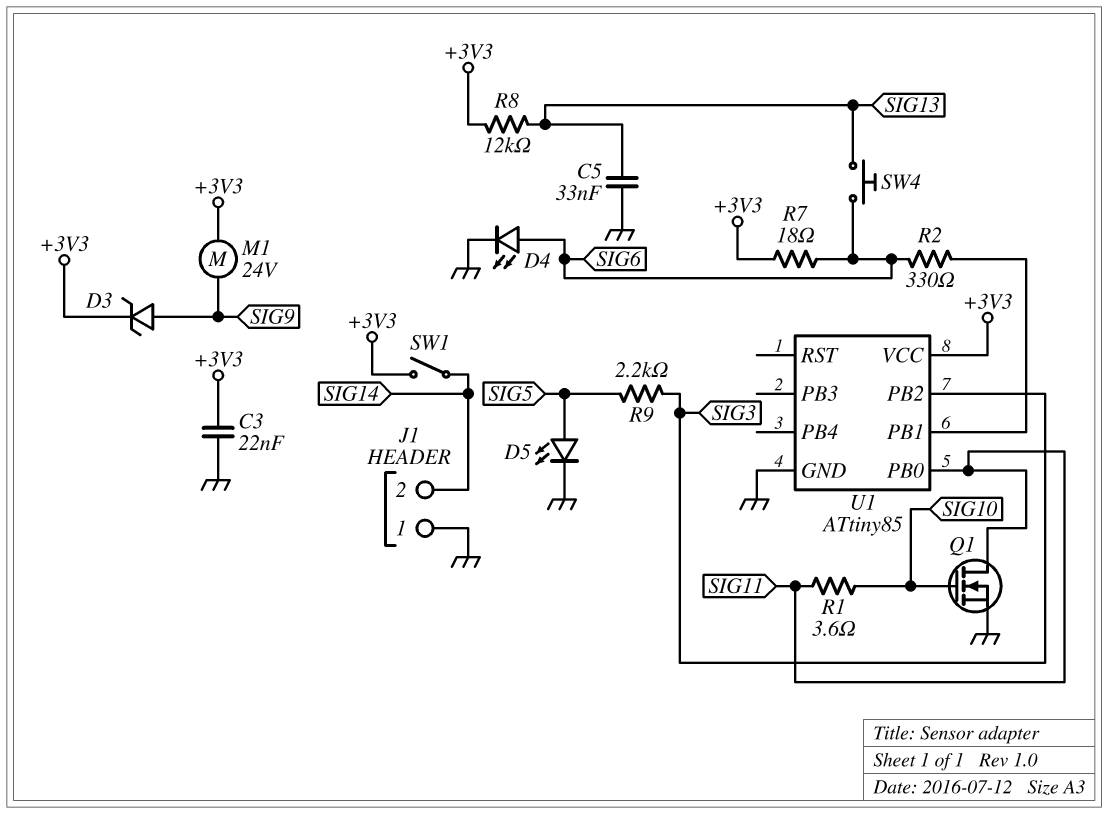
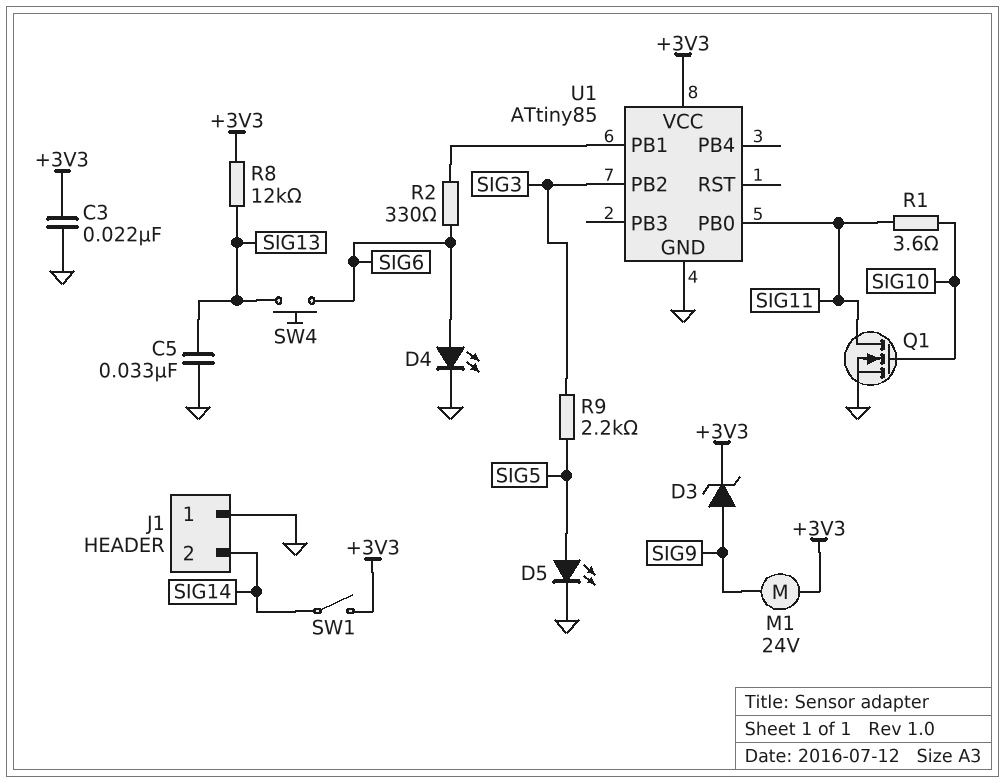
R7: 18 (+3V3, SIG6) -> none

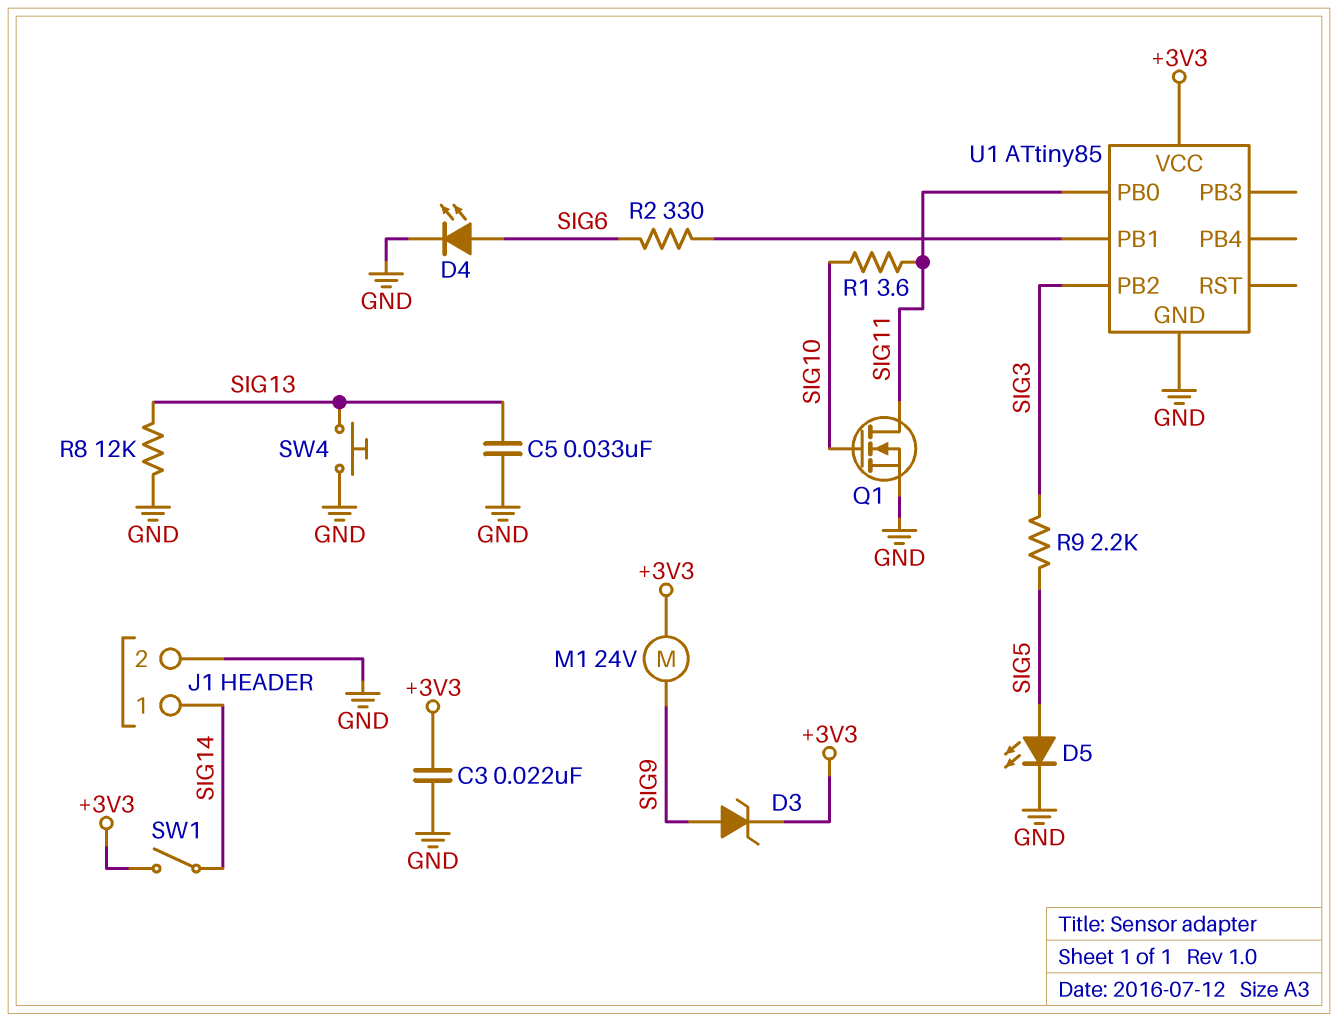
J1 pin 1: GND -> SIG14
J1 pin 2: SIG14 -> GND
R8: 12k (+3V3, SIG13) -> 12k (GND, SIG13)
SW4: button (SIG6, SIG13) -> button (GND, SIG13)

